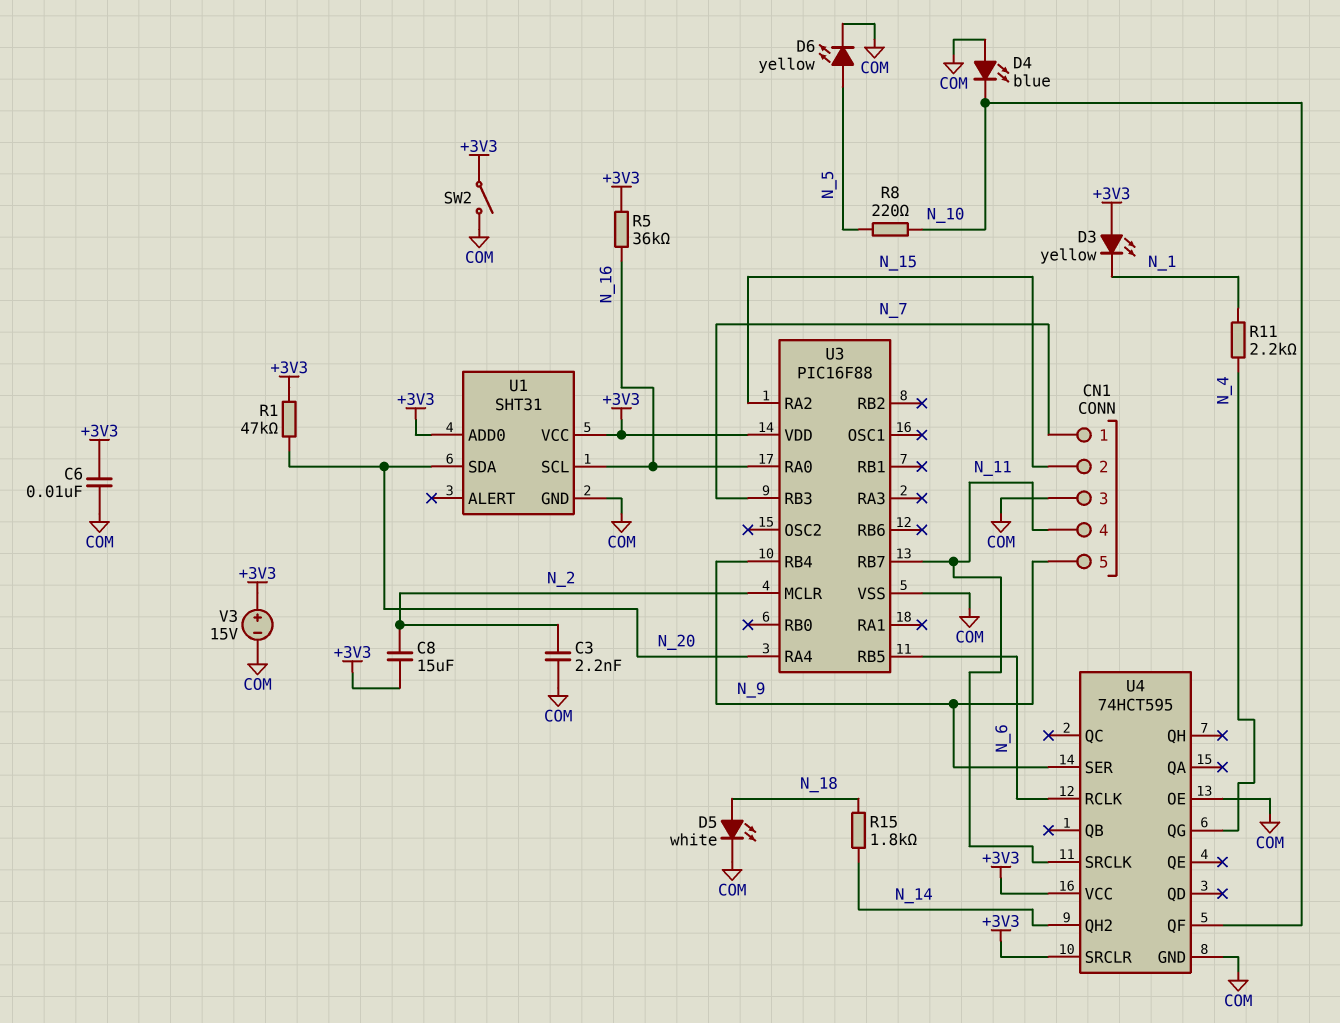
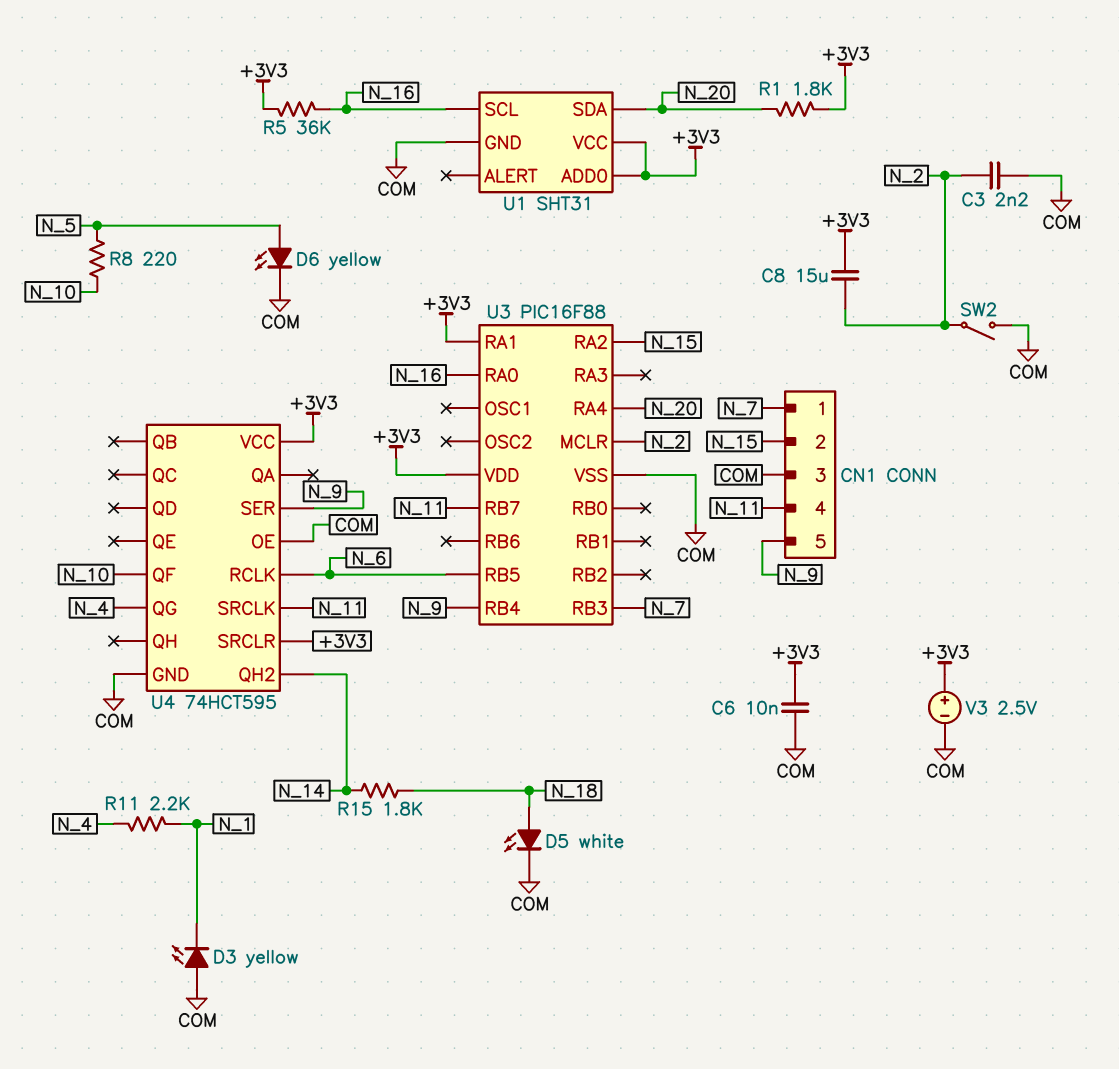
D3: LED yellow (A +3V3, K N_1) -> LED yellow (A COM, K N_1)
D4: LED blue (A COM, K N_10) -> none
R1: 47k (+3V3, N_20) -> 1.8k (+3V3, N_20)
SW2: switch (+3V3, COM) -> switch (COM, N_2)
U3 pin RA1: none -> +3V3
V3: 15V (plus +3V3, minus COM) -> 2.5V (plus +3V3, minus COM)

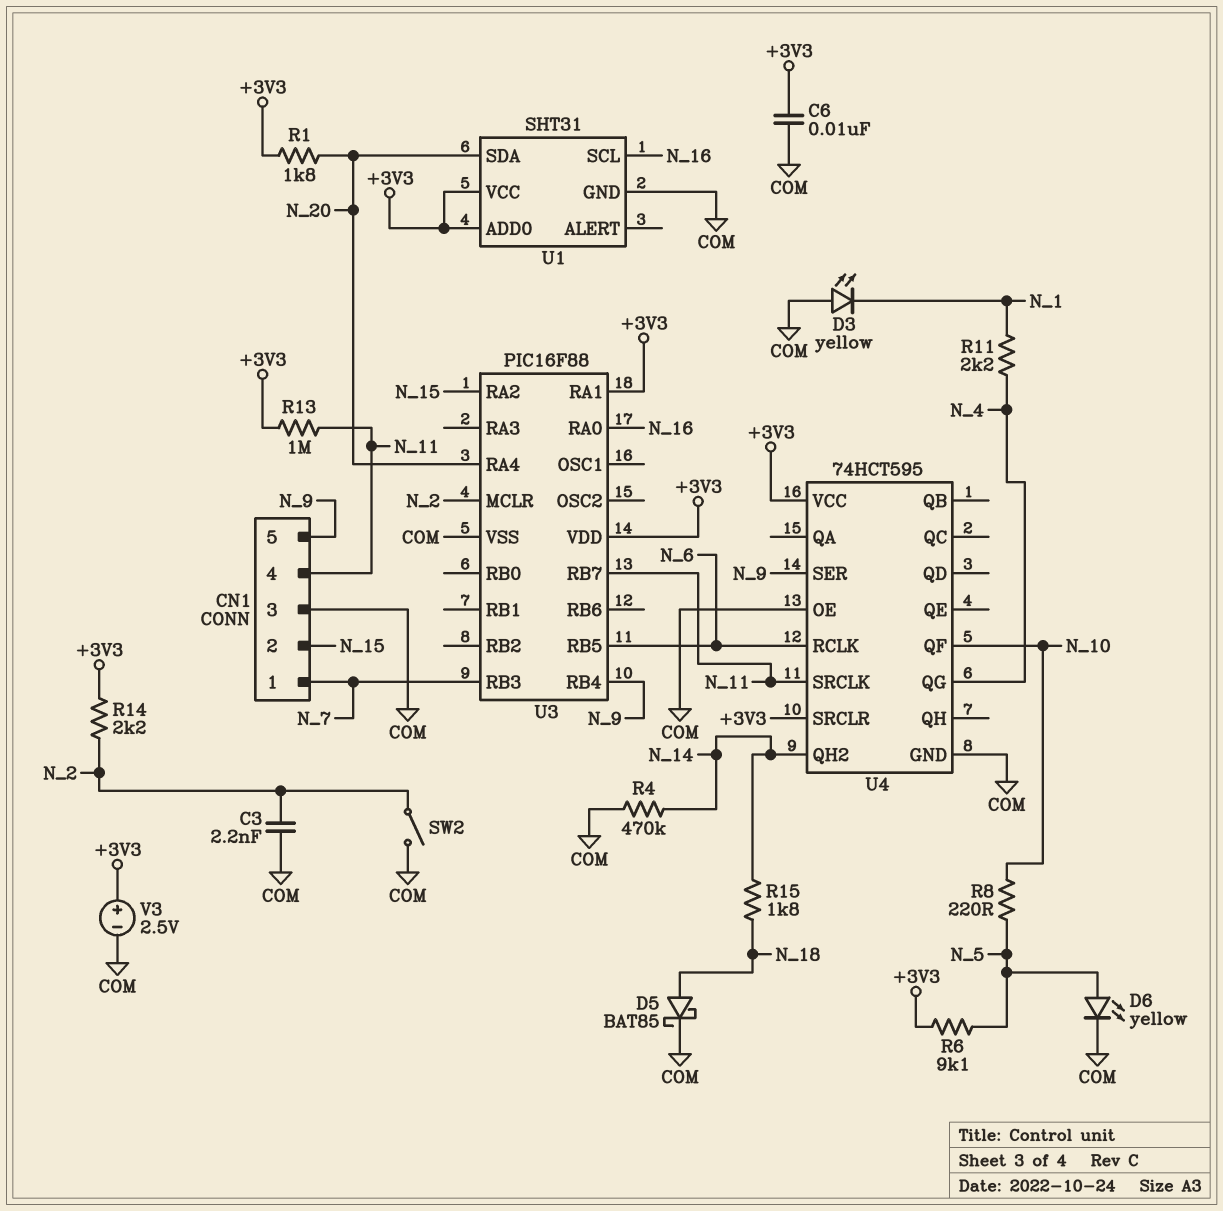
C8: 15uF (+3V3, N_2) -> none
D5: LED white (A N_18, K COM) -> schottky BAT85 (A N_18, K COM)
R4: none -> 470k (COM, N_14)
R5: 36k (+3V3, N_16) -> none
R6: none -> 9.1k (+3V3, N_5)
R13: none -> 1M (+3V3, N_11)
R14: none -> 2.2k (+3V3, N_2)

